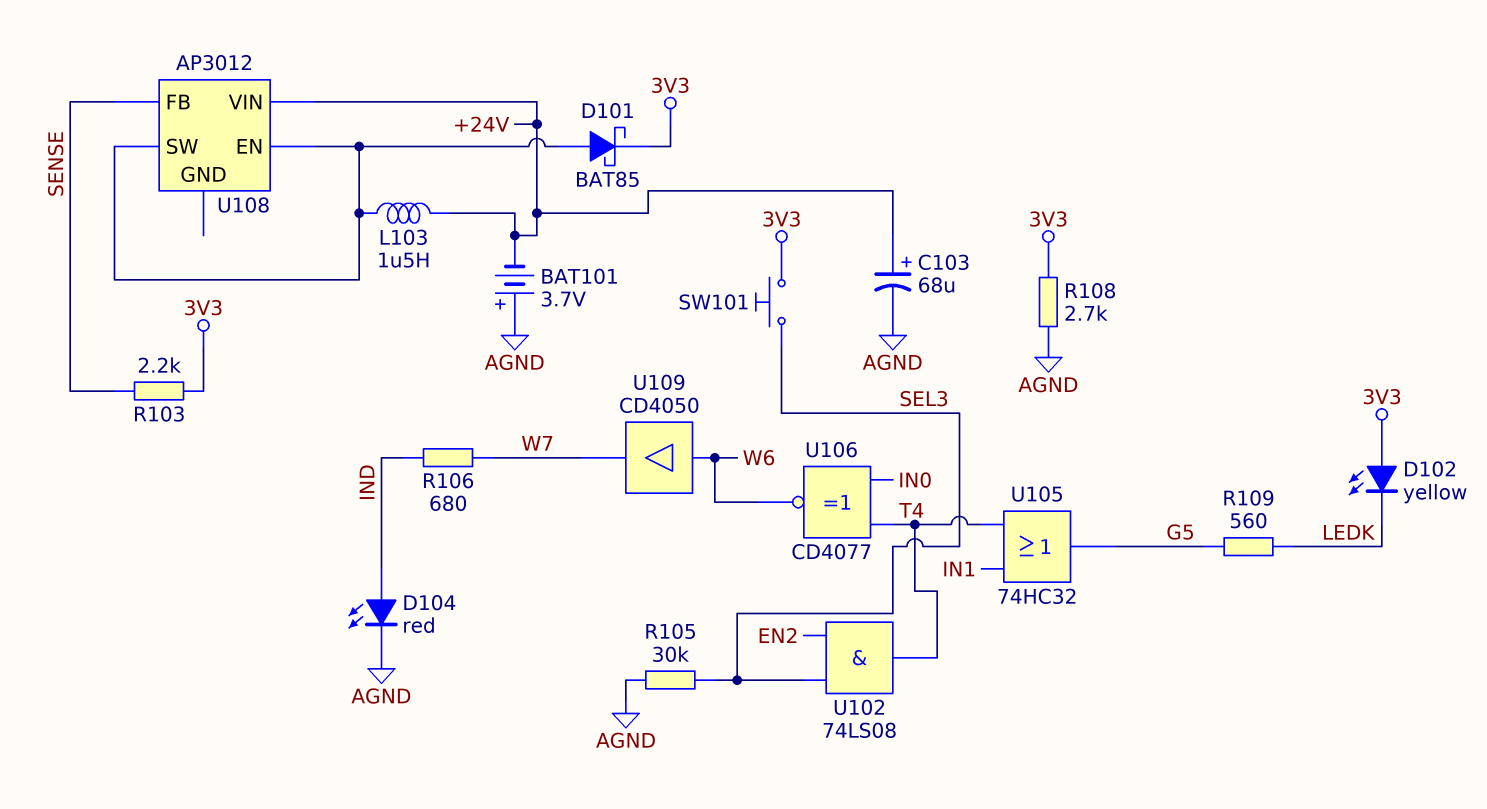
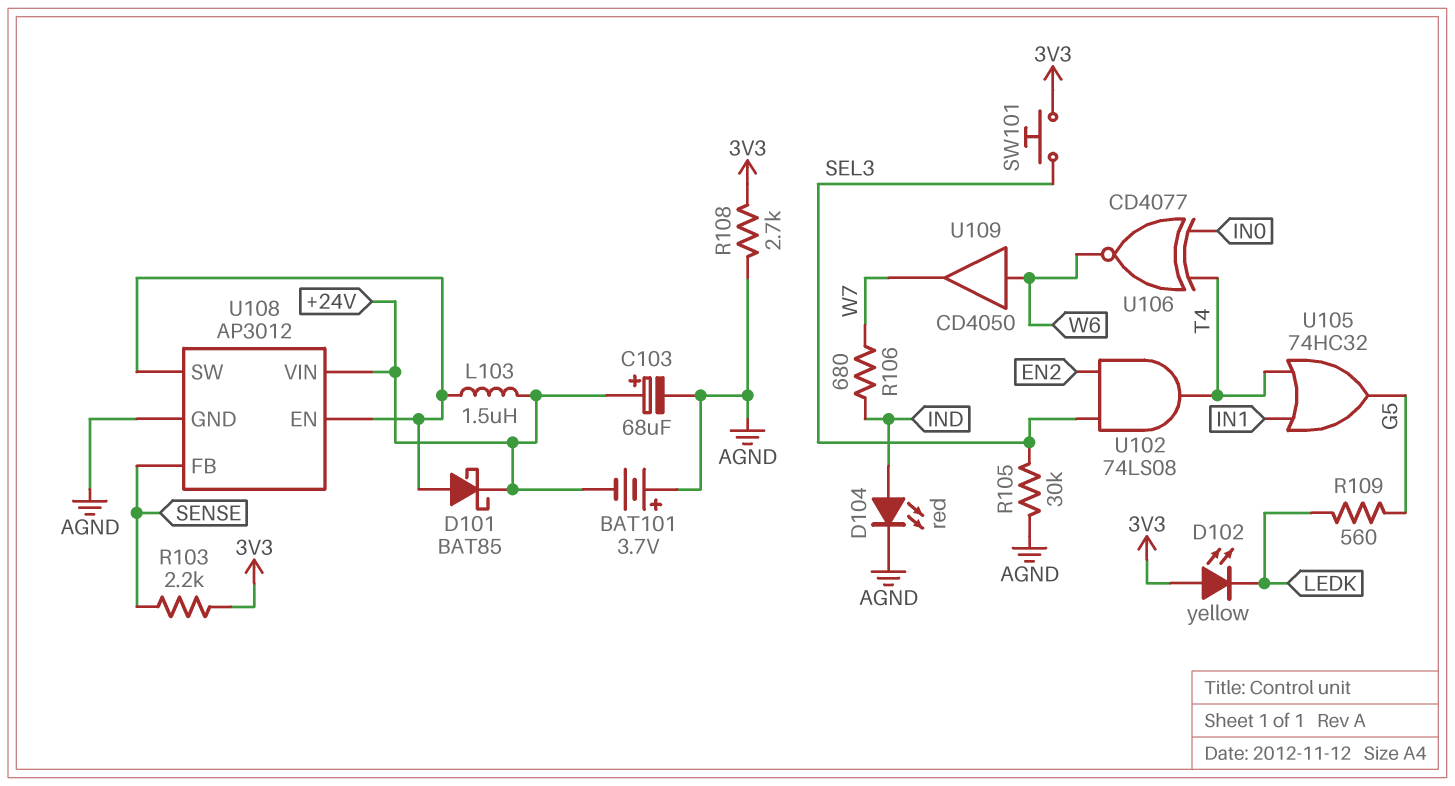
D101: schottky BAT85 (A U108/EN, K 3V3) -> schottky BAT85 (A U108/EN, K +24V)
U108 pin GND: none -> AGND

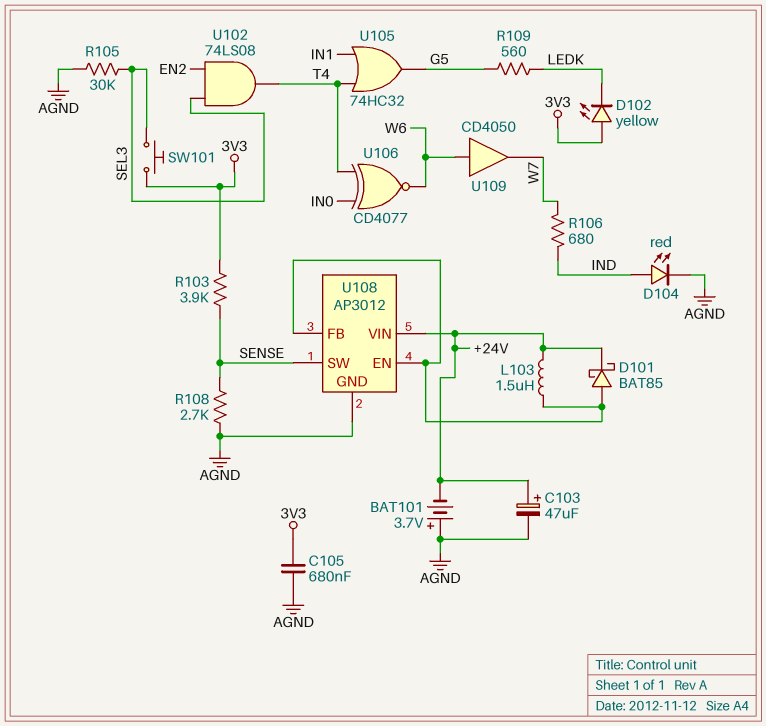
C103: 68uF (plus +24V, minus AGND) -> 47uF (plus +24V, minus AGND)
C105: none -> 680nF (3V3, AGND)
R103: 2.2k (3V3, SENSE) -> 3.9k (3V3, SENSE)
R108: 2.7k (3V3, AGND) -> 2.7k (AGND, SENSE)
U108 pin FB: SENSE -> U108/EN
U108 pin SW: U108/EN -> SENSE

